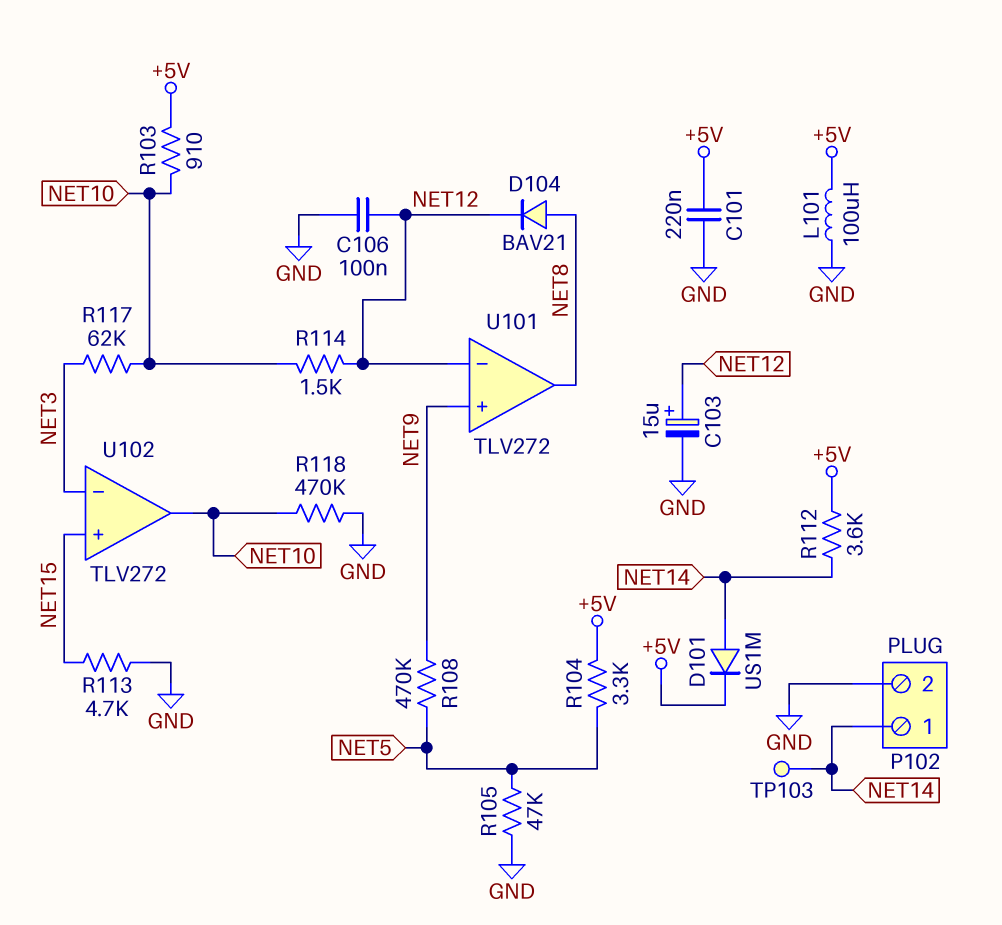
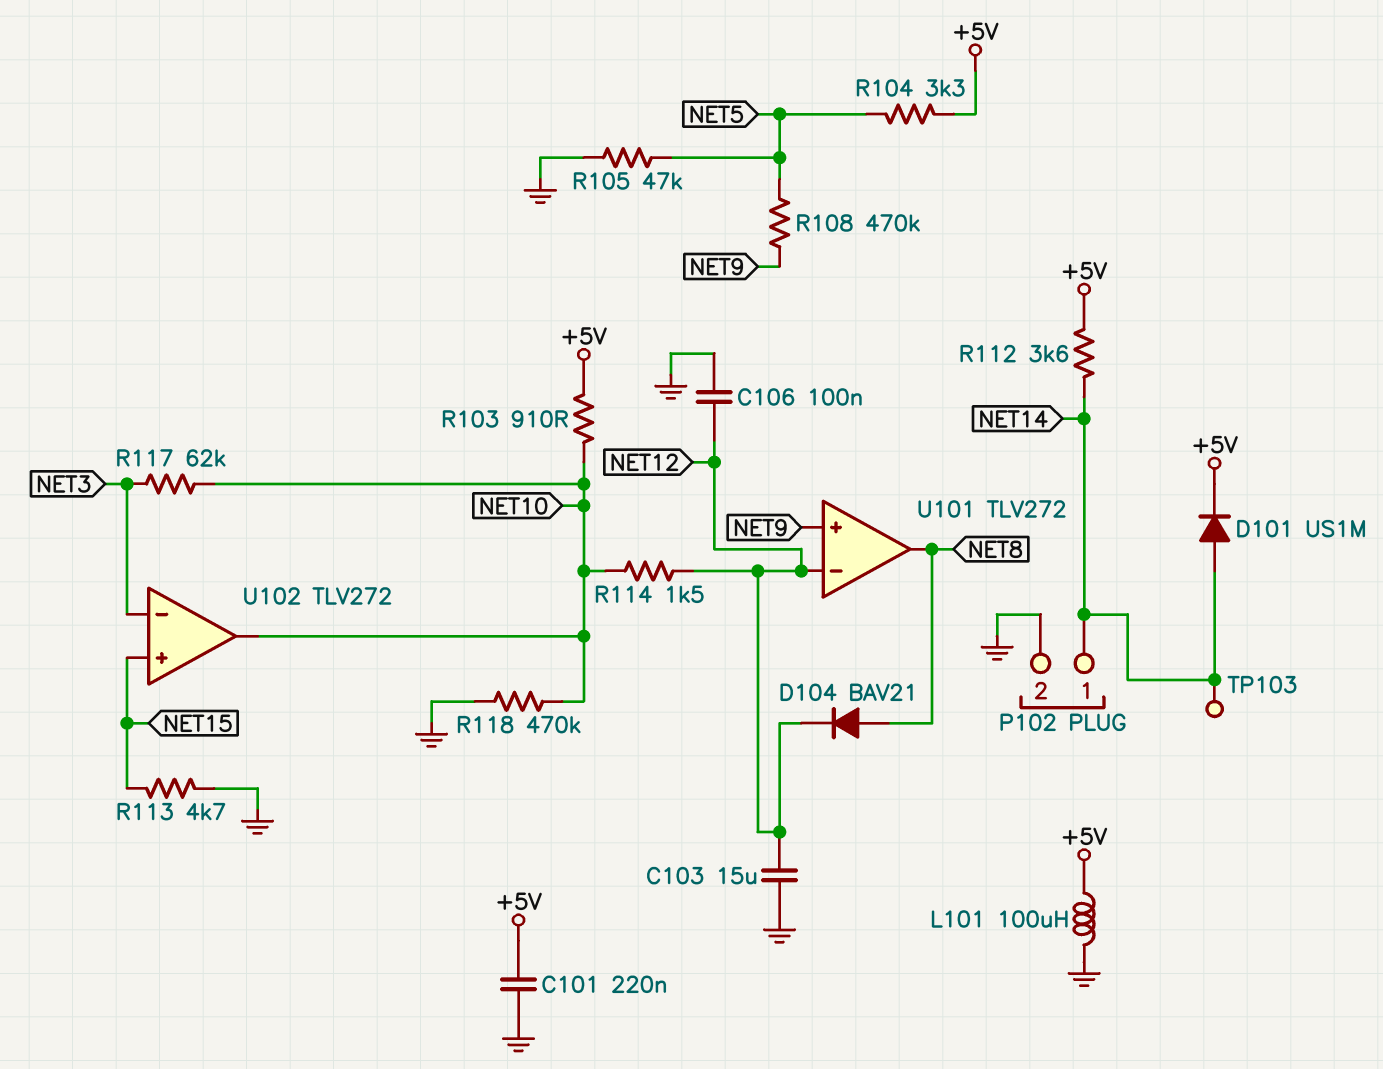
C103: 15uF (plus NET12, minus GND) -> 15uF (GND, NET12)

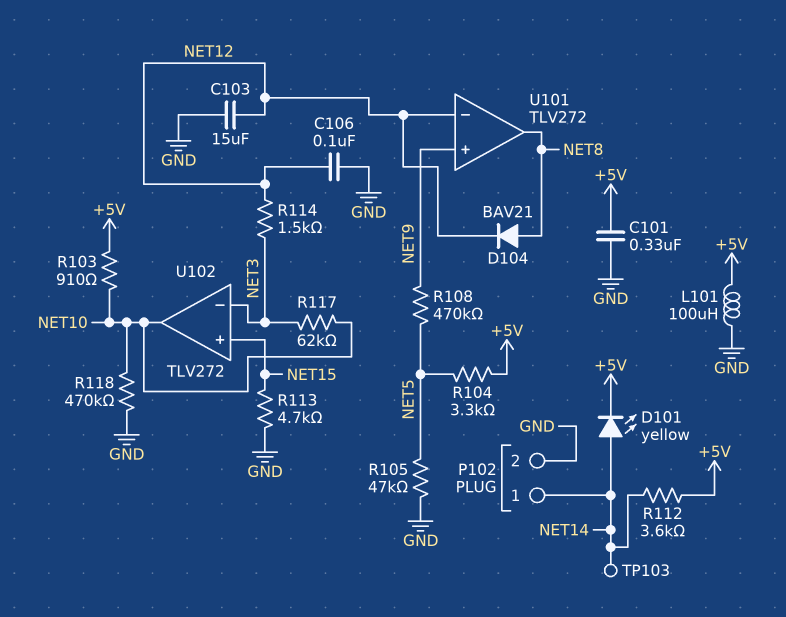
C101: 220nF (+5V, GND) -> 330nF (+5V, GND)
D101: diode US1M (A NET14, K +5V) -> LED yellow (A NET14, K +5V)
R114: 1.5k (NET10, NET12) -> 1.5k (NET3, NET12)

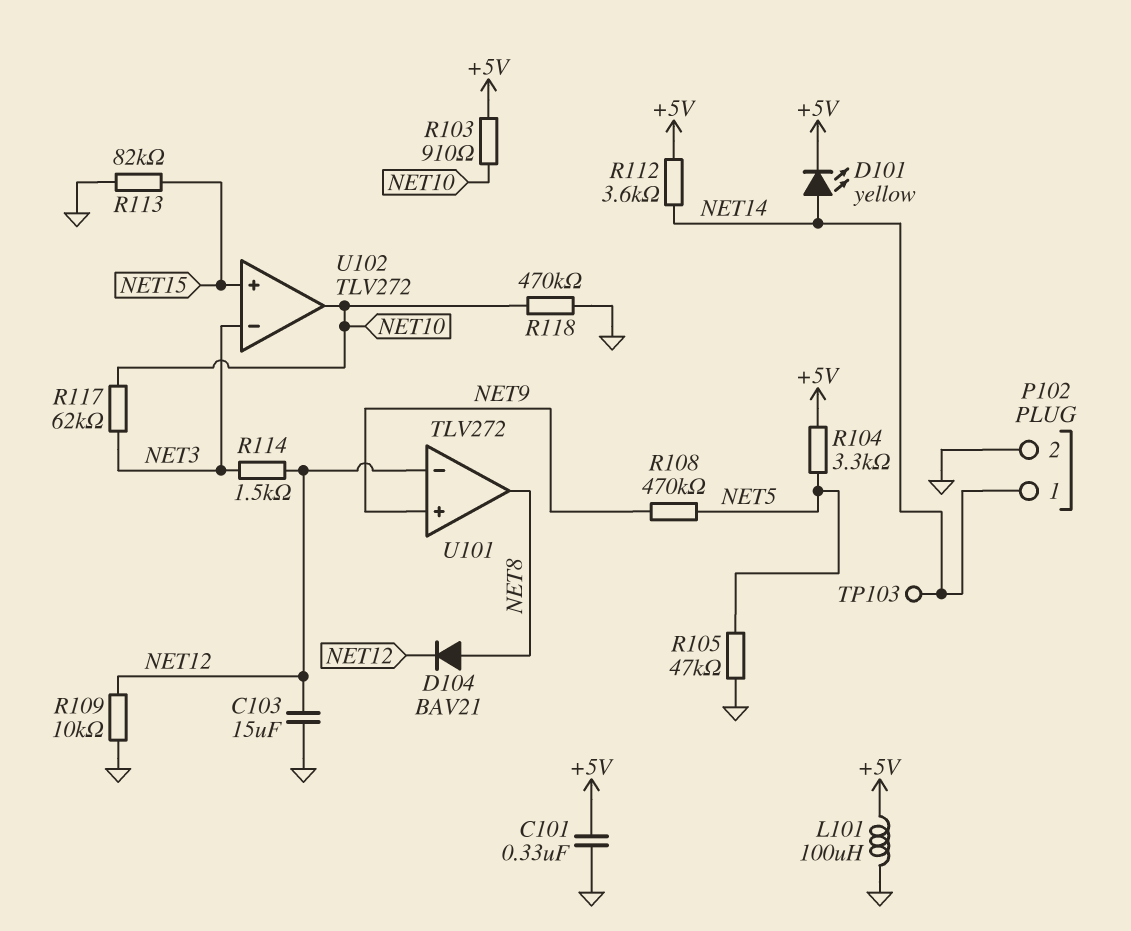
C106: 100nF (GND, NET12) -> none
R109: none -> 10k (GND, NET12)
R113: 4.7k (GND, NET15) -> 82k (GND, NET15)

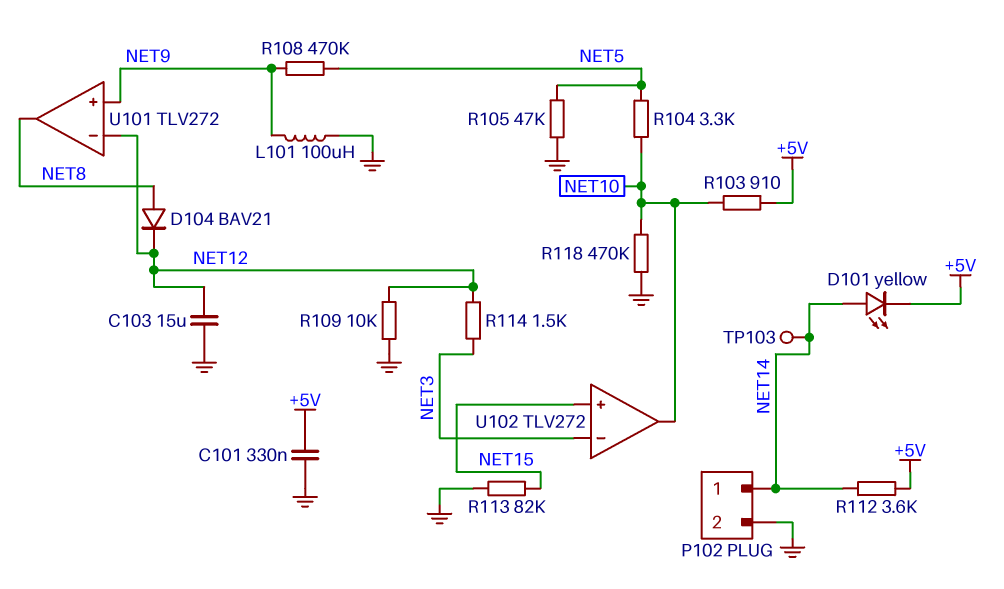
L101: 100uH (+5V, GND) -> 100uH (GND, NET9)
R104: 3.3k (+5V, NET5) -> 3.3k (NET5, NET10)
R117: 62k (NET3, NET10) -> none

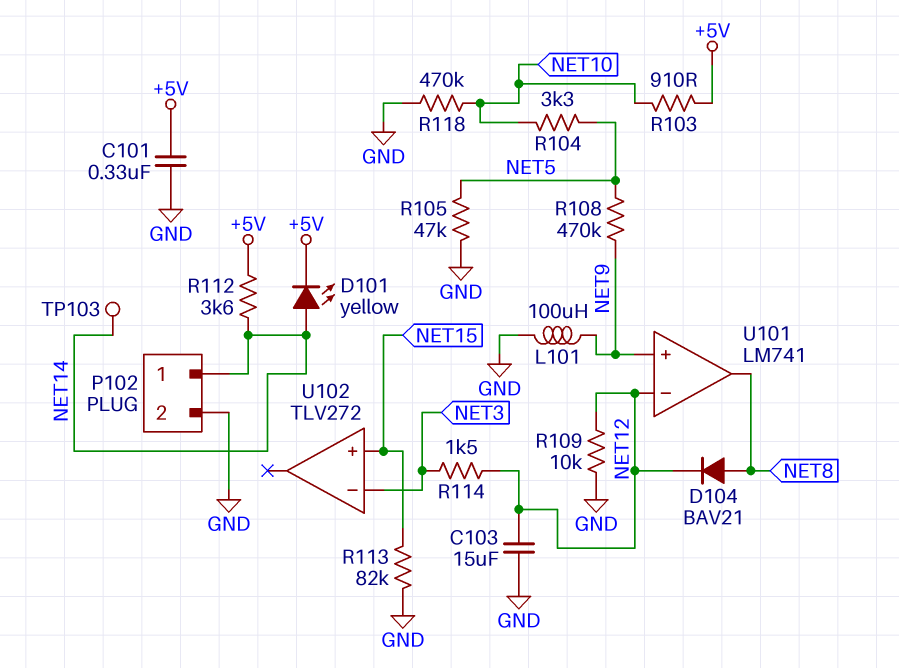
U101: TLV272 -> LM741
U102 pin out: NET10 -> none

